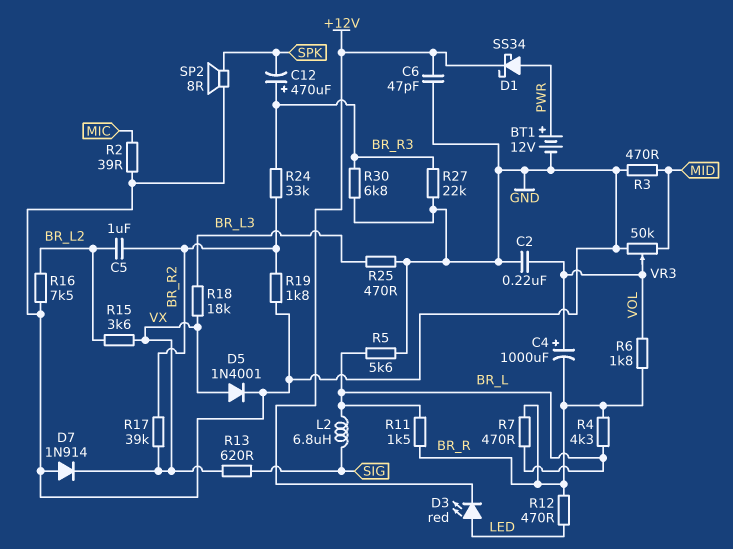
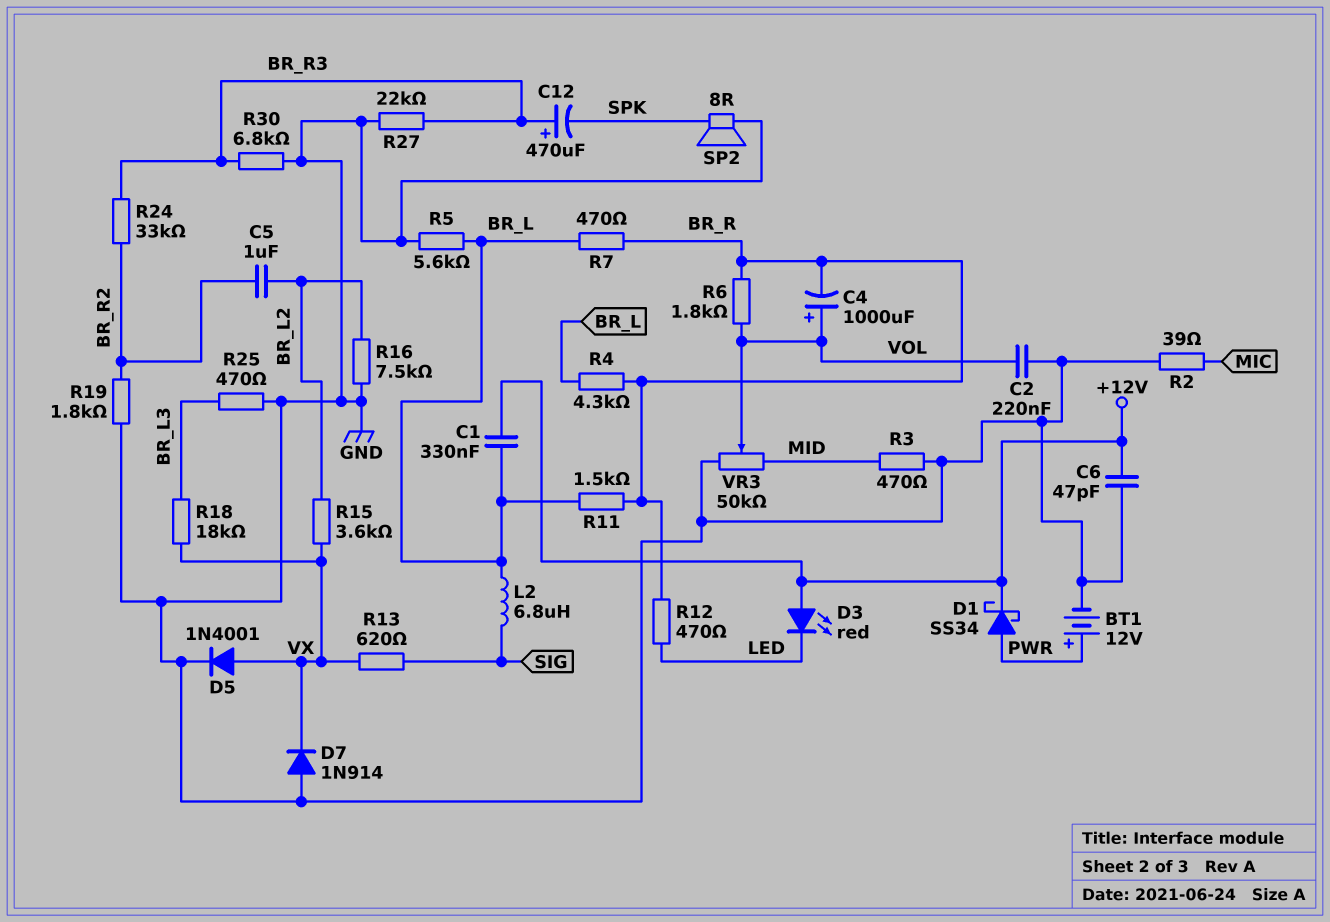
C1: none -> 330nF (+12V, BR_L)
D3: LED red (A LED, K +12V) -> LED red (A +12V, K LED)
R17: 39k (BR_R2, VX) -> none

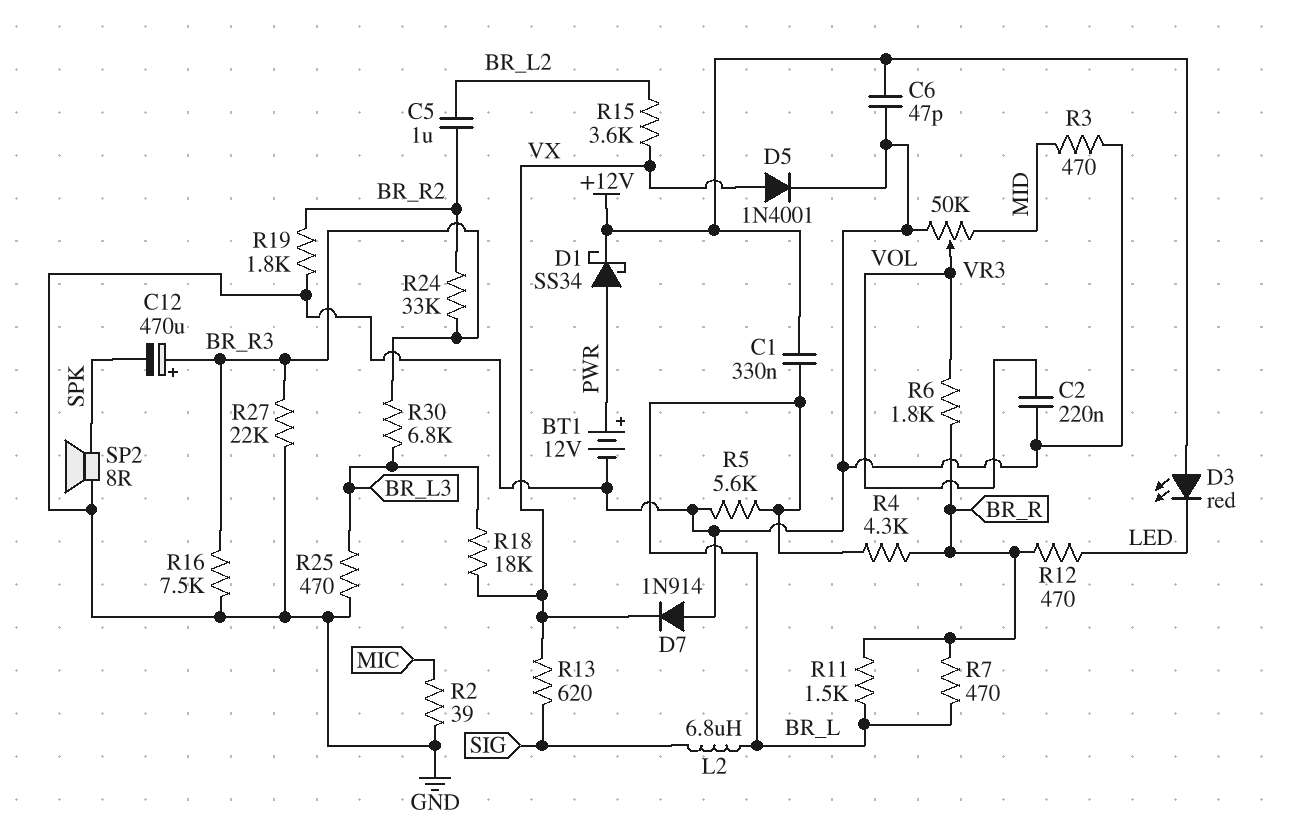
C4: 1000uF (plus VOL, minus BR_R) -> none
R16: 7.5k (BR_L2, GND) -> 7.5k (BR_R3, GND)
R30: 6.8k (BR_R3, GND) -> 6.8k (BR_L3, BR_R3)

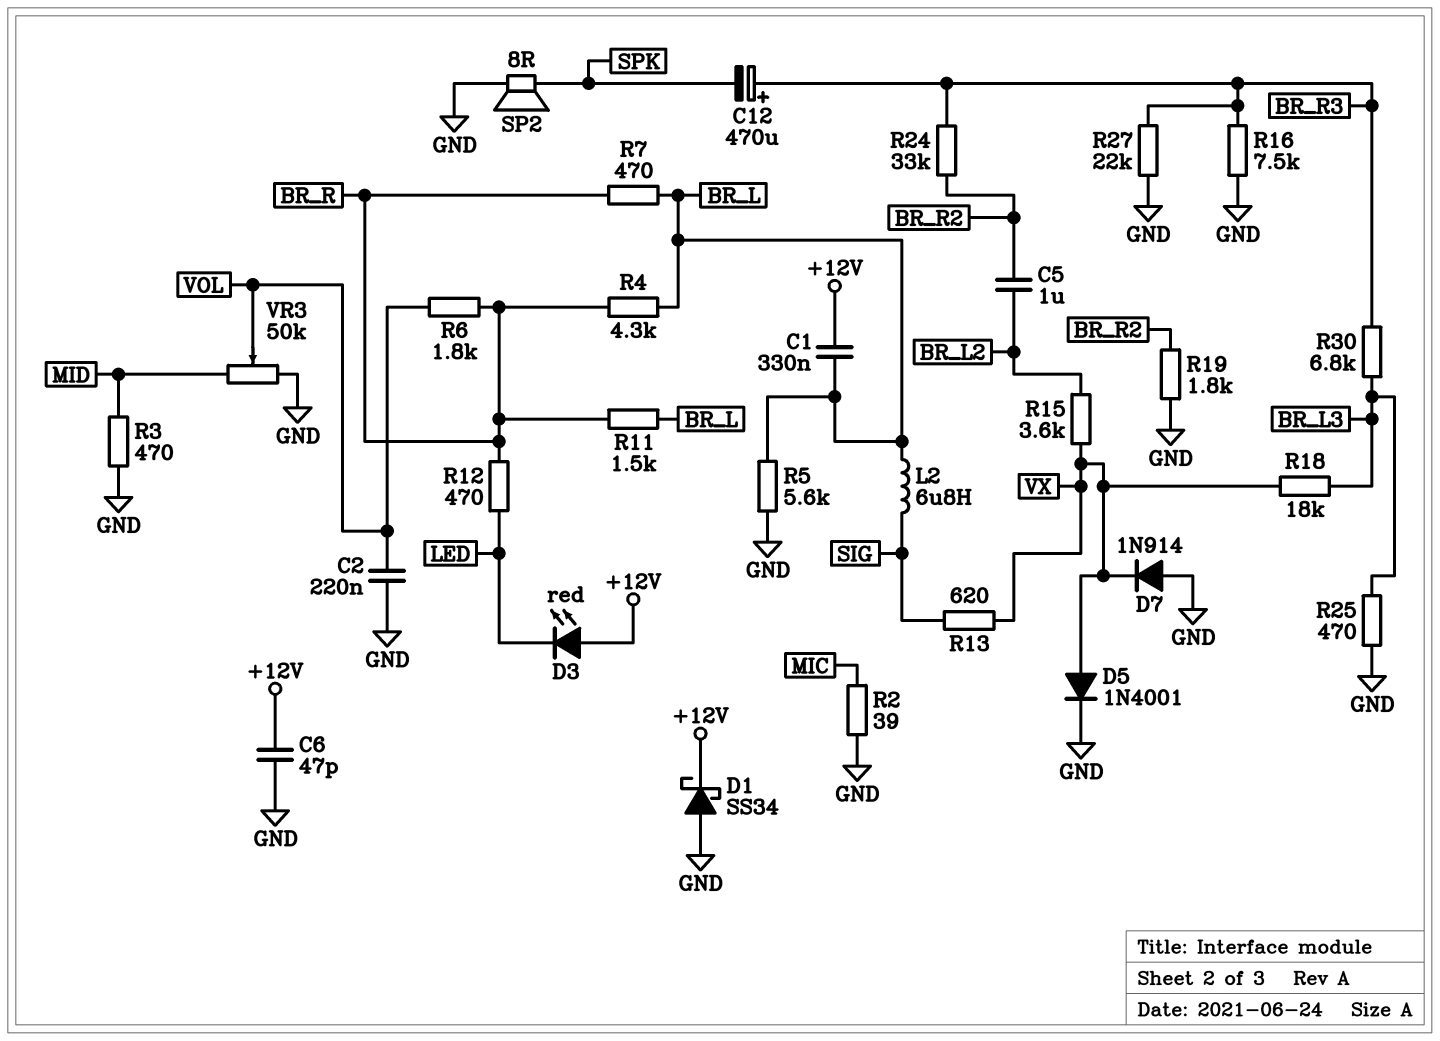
BT1: 12V (plus PWR, minus GND) -> none
D1: schottky SS34 (A PWR, K +12V) -> schottky SS34 (A GND, K +12V)

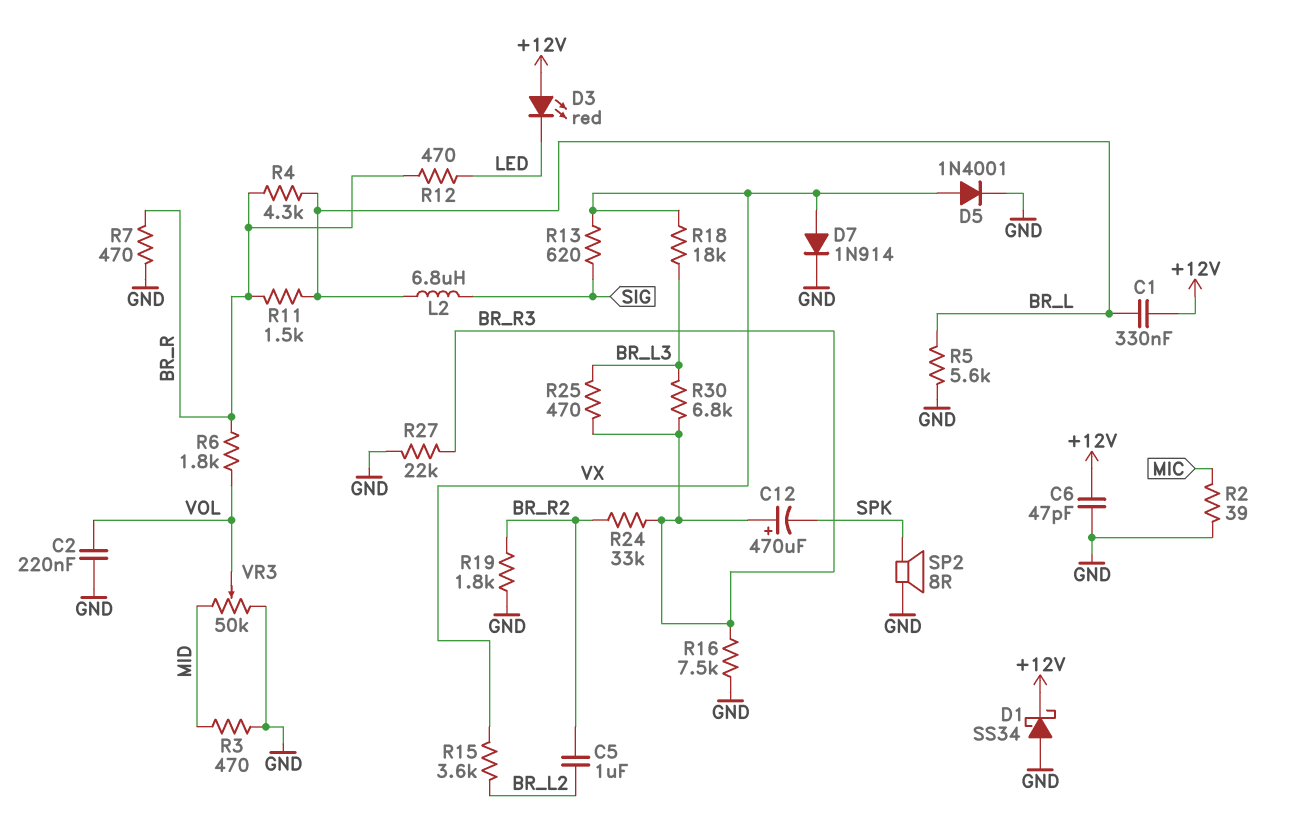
D7: diode 1N914 (A GND, K VX) -> diode 1N914 (A VX, K GND)
R7: 470 (BR_L, BR_R) -> 470 (BR_R, GND)
R25: 470 (BR_L3, GND) -> 470 (BR_L3, BR_R3)

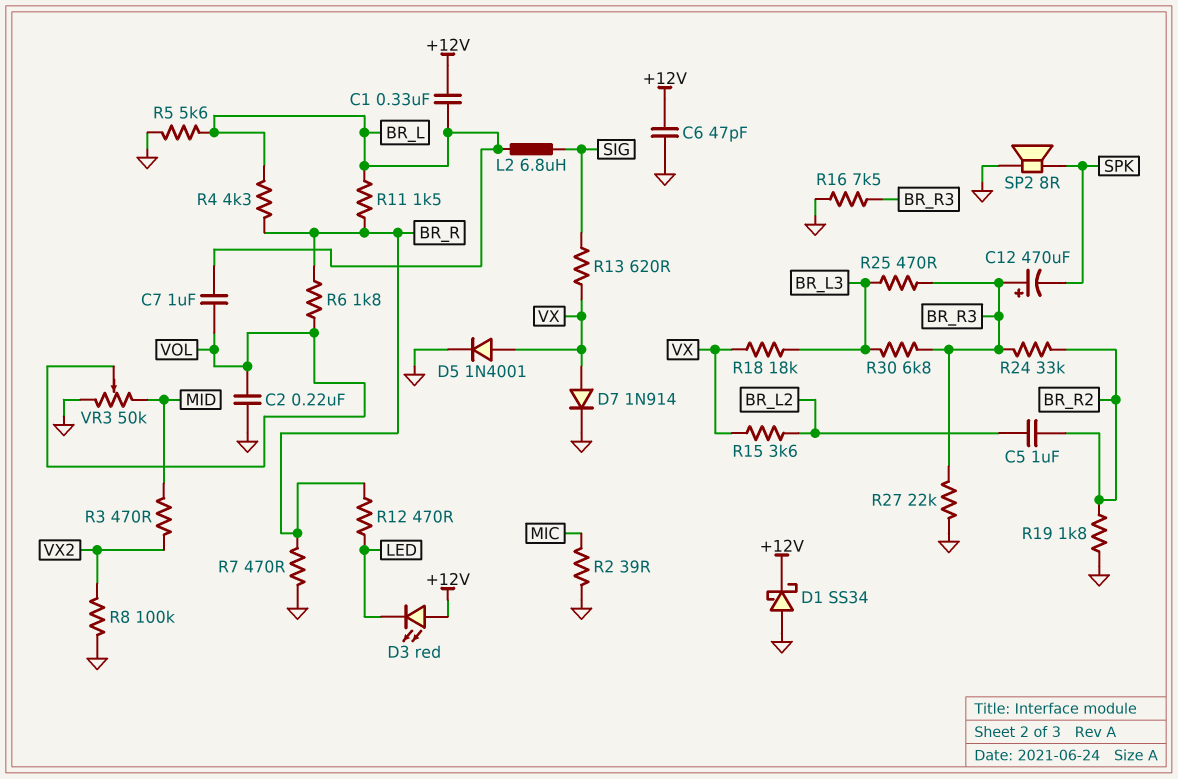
C7: none -> 1uF (BR_L, VOL)
R3: 470 (GND, MID) -> 470 (MID, VX2)
R8: none -> 100k (GND, VX2)

